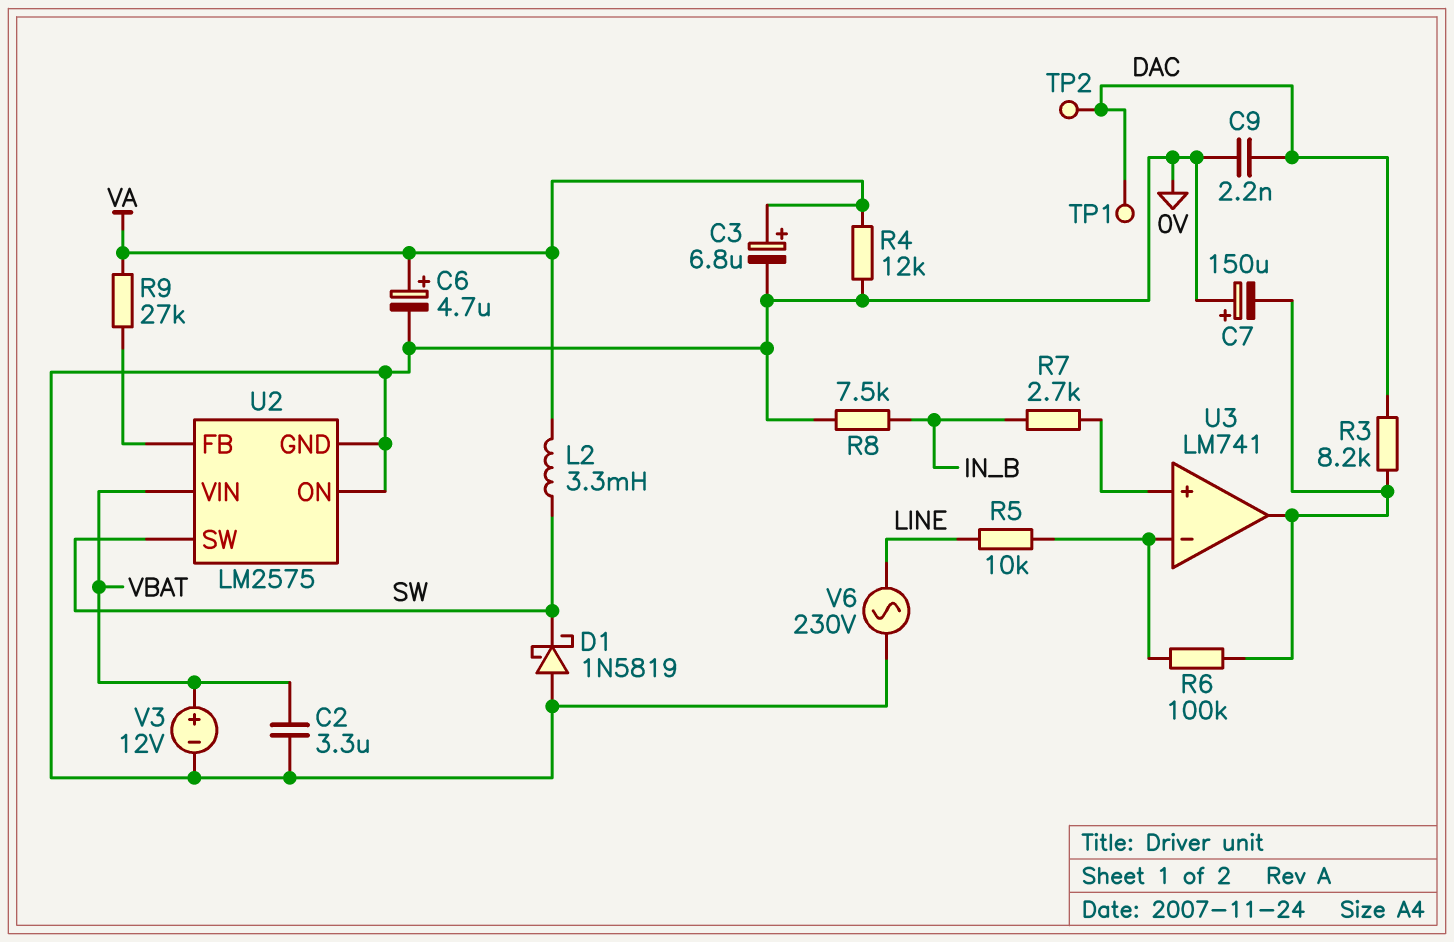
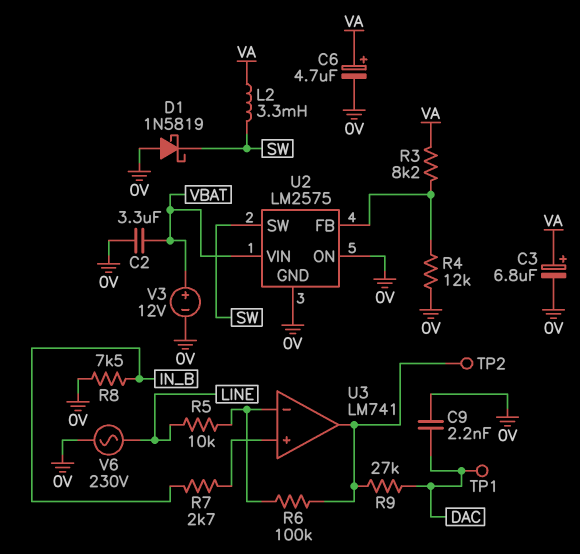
C7: 150uF (plus 0V, minus U3/out) -> none
R3: 8.2k (DAC, U3/out) -> 8.2k (U2/FB, VA)
R4: 12k (0V, VA) -> 12k (0V, U2/FB)
R9: 27k (U2/FB, VA) -> 27k (DAC, U3/out)
TP2: test point (DAC) -> test point (U3/out)

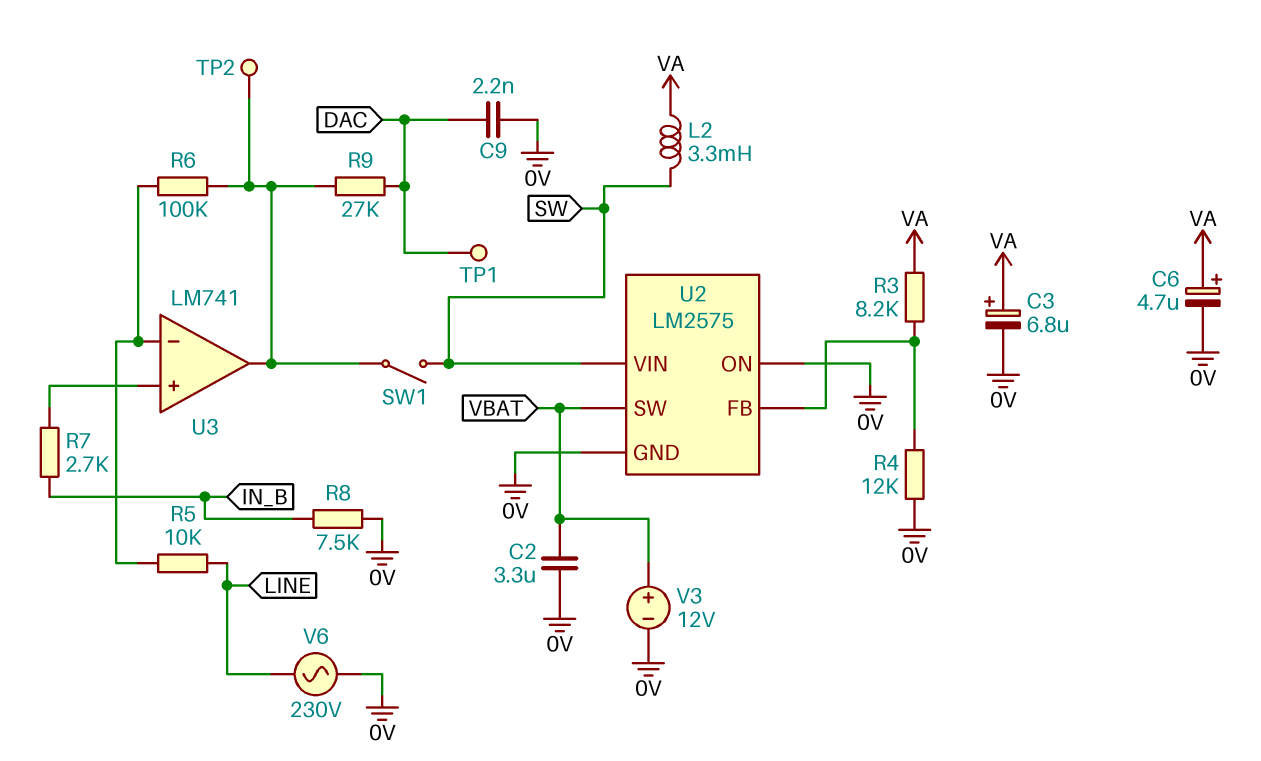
D1: schottky 1N5819 (A 0V, K SW) -> none
SW1: none -> switch (SW, U3/out)
U2 pin SW: SW -> VBAT
U2 pin VIN: VBAT -> SW

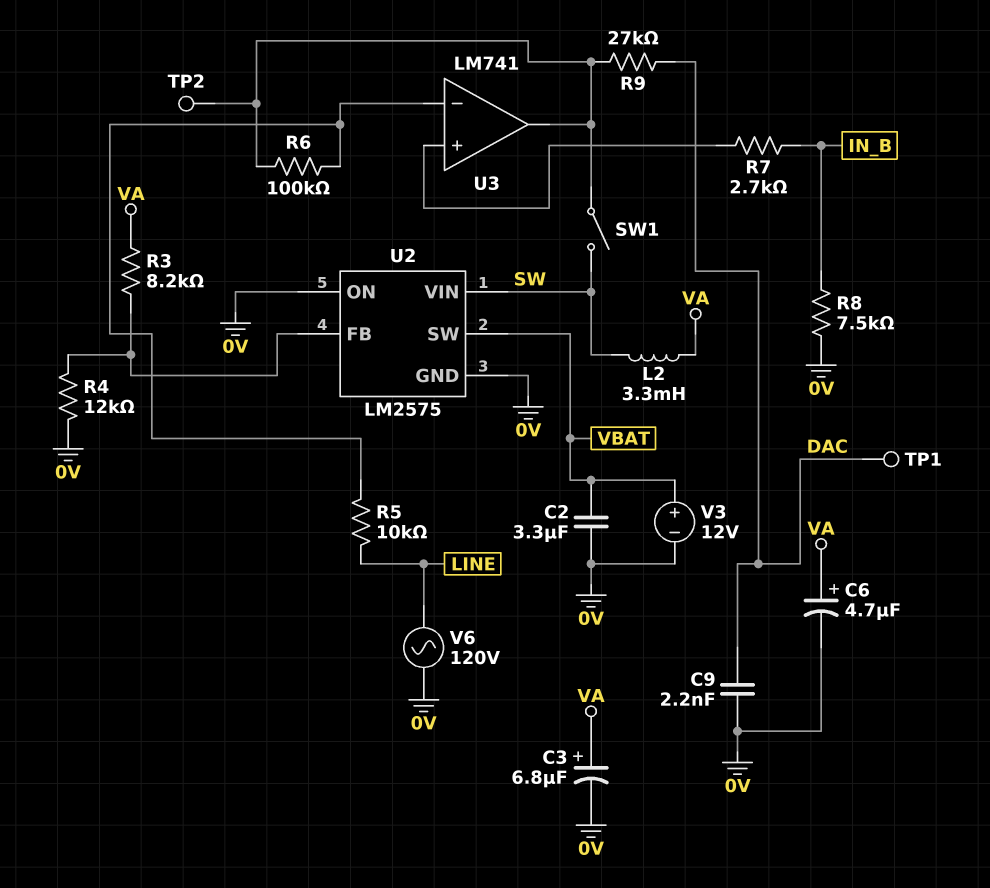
V6: AC 230V (0V, LINE) -> AC 120V (0V, LINE)

